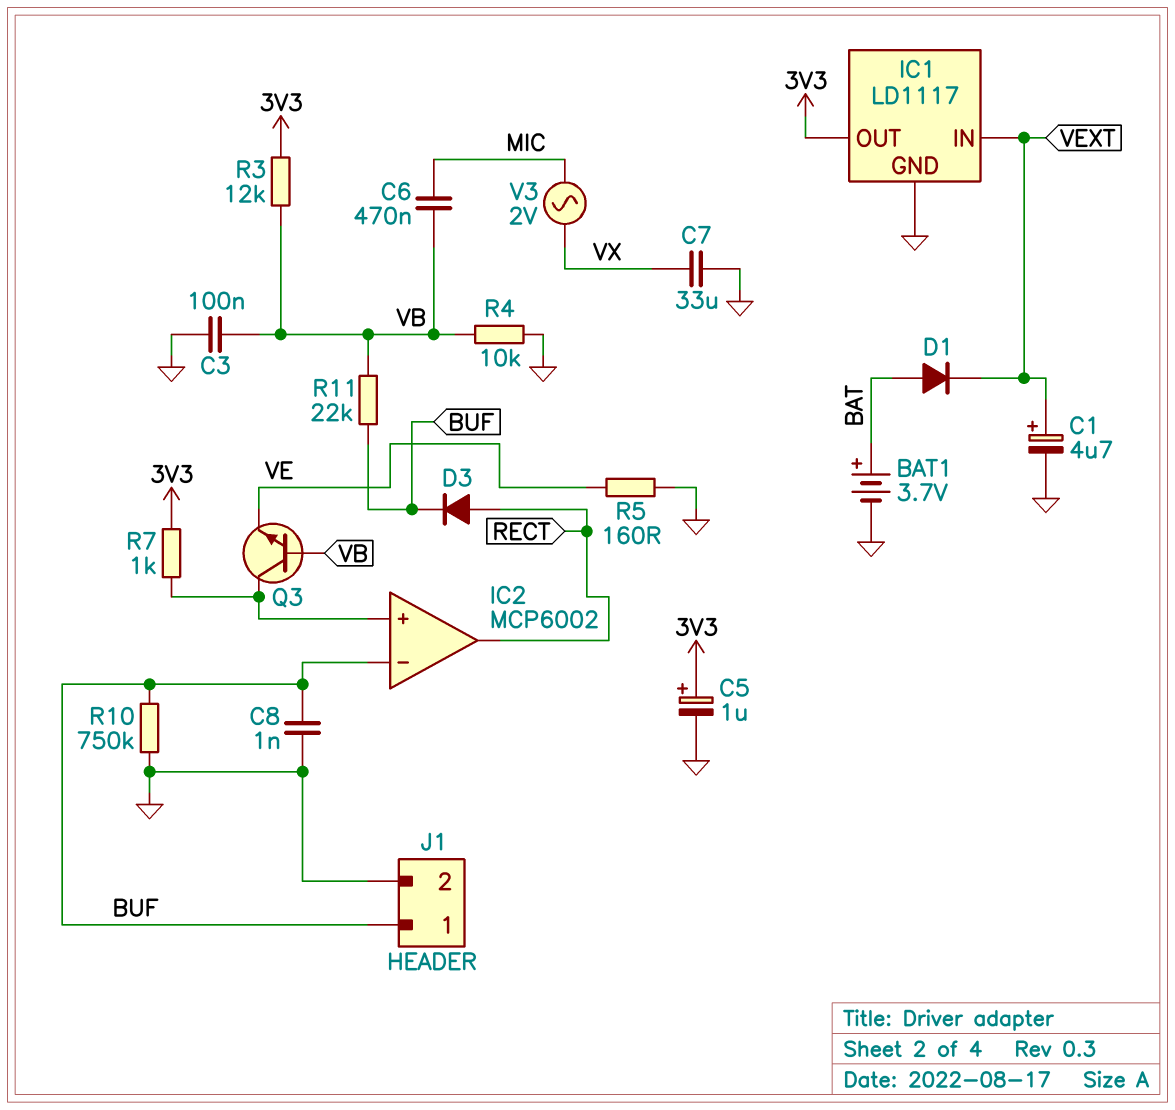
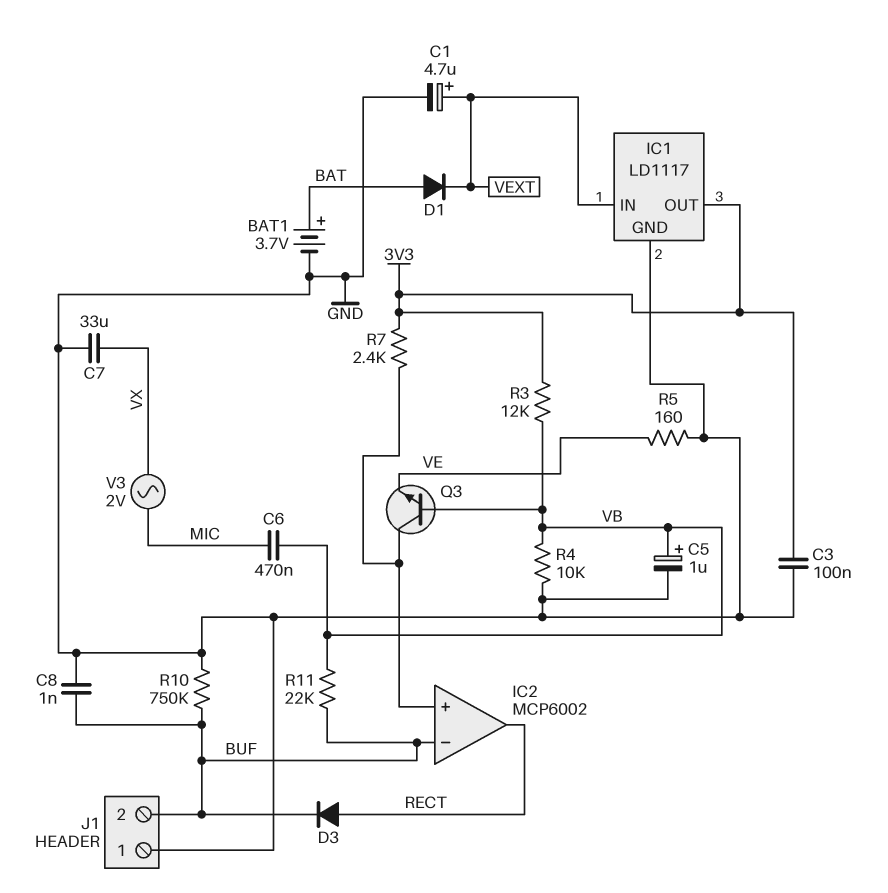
C3: 100nF (GND, VB) -> 100nF (3V3, GND)
C5: 1uF (plus 3V3, minus GND) -> 1uF (plus VB, minus GND)
J1 pin 1: BUF -> GND
J1 pin 2: GND -> BUF
R7: 1k (3V3, IC2/in+) -> 2.4k (3V3, IC2/in+)

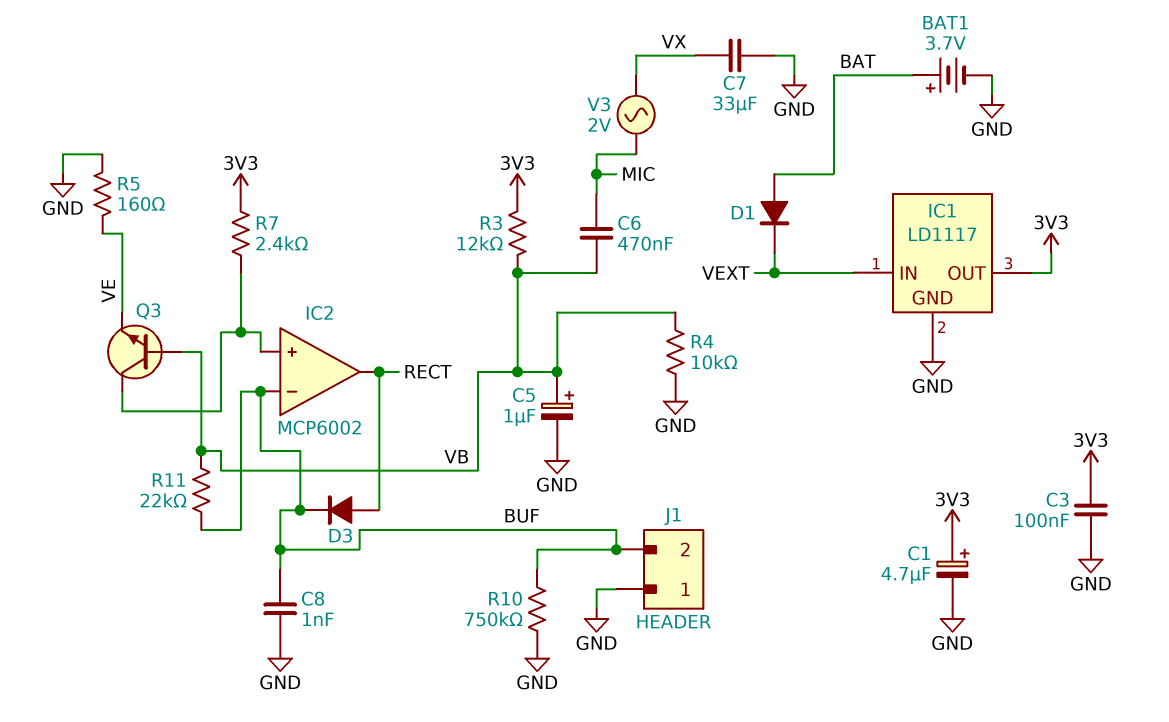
C1: 4.7uF (plus VEXT, minus GND) -> 4.7uF (plus 3V3, minus GND)

